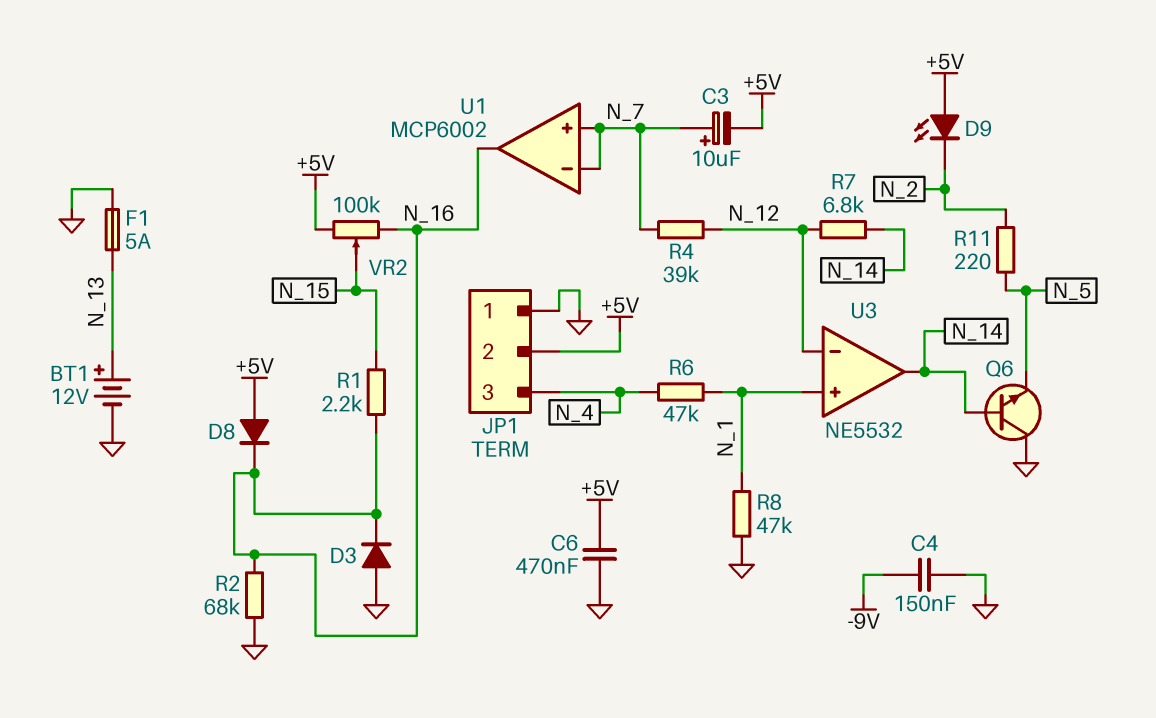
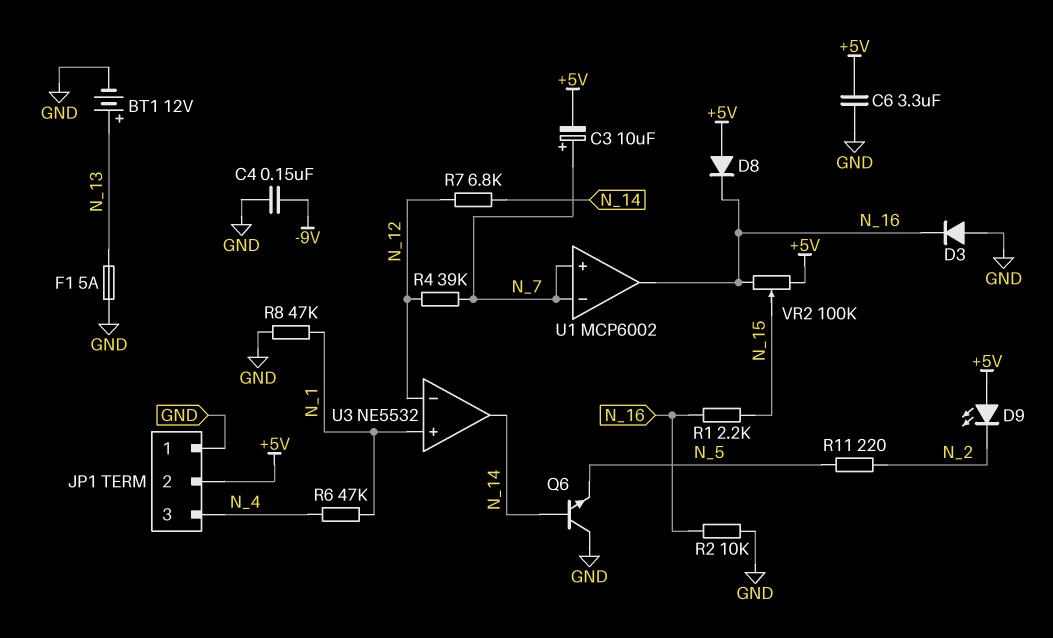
C6: 470nF (+5V, GND) -> 3.3uF (+5V, GND)
R2: 68k (GND, N_16) -> 10k (GND, N_16)

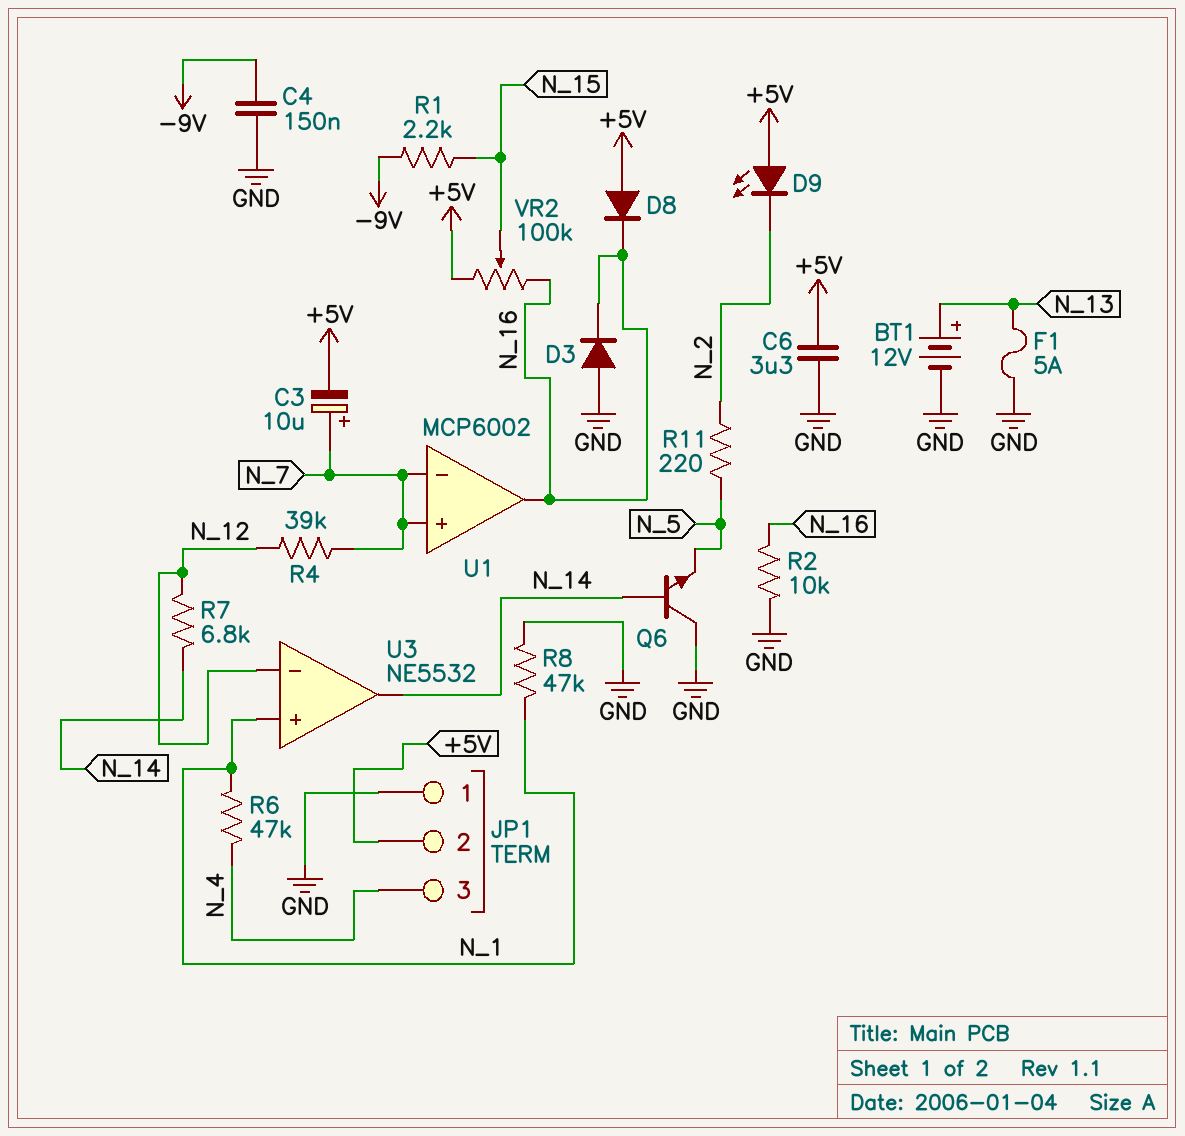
R1: 2.2k (N_15, N_16) -> 2.2k (-9V, N_15)

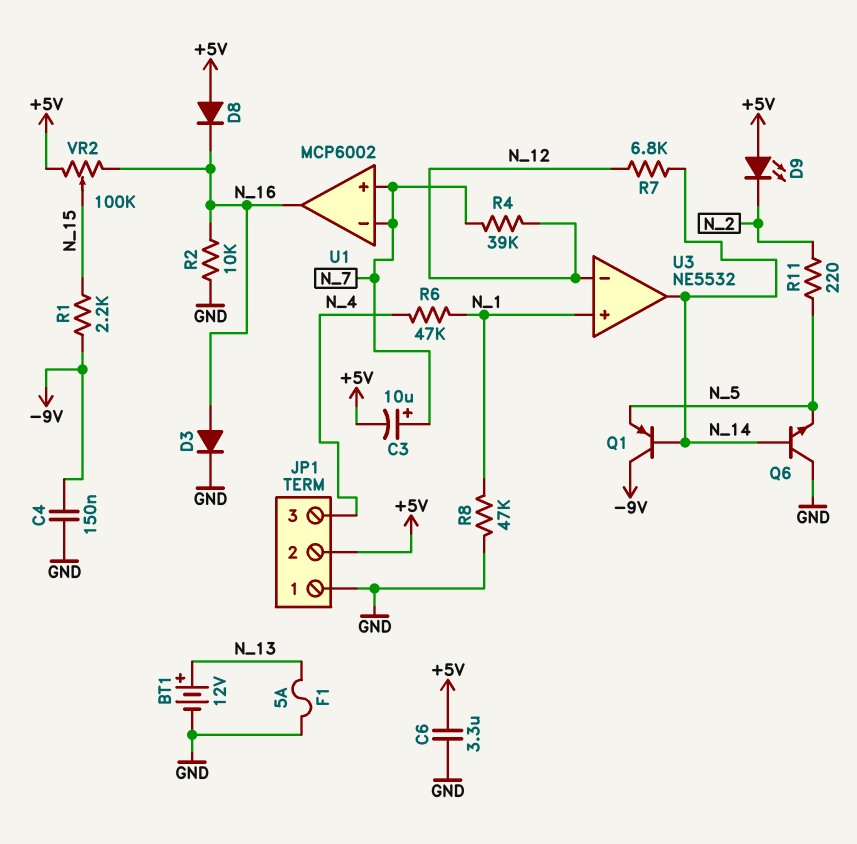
D3: diode (A GND, K N_16) -> diode (A N_16, K GND)
Q1: none -> PNP (B N_14, C -9V, E N_5)

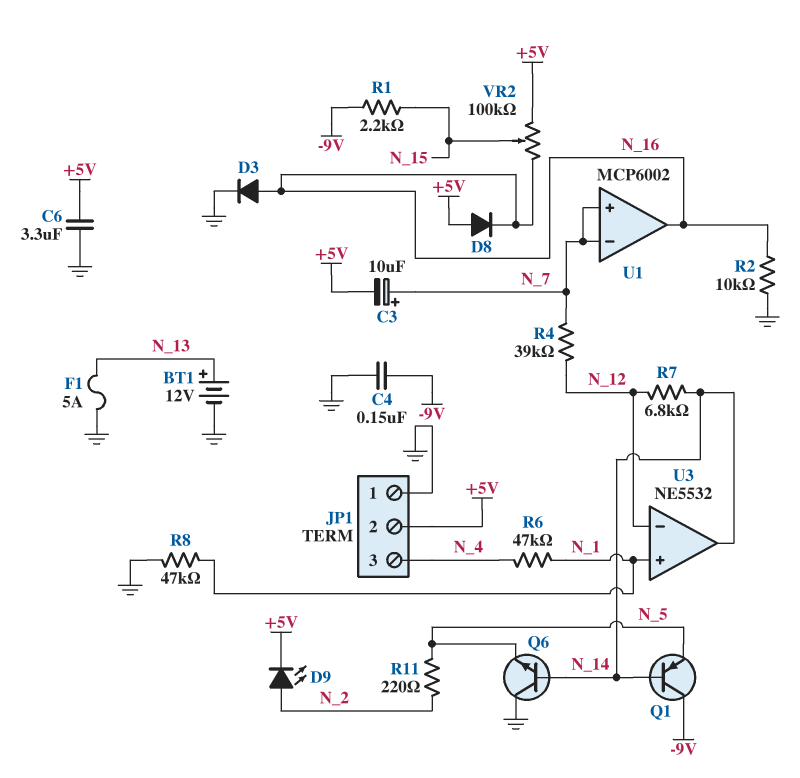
D9: LED (A +5V, K N_2) -> LED (A N_2, K +5V)

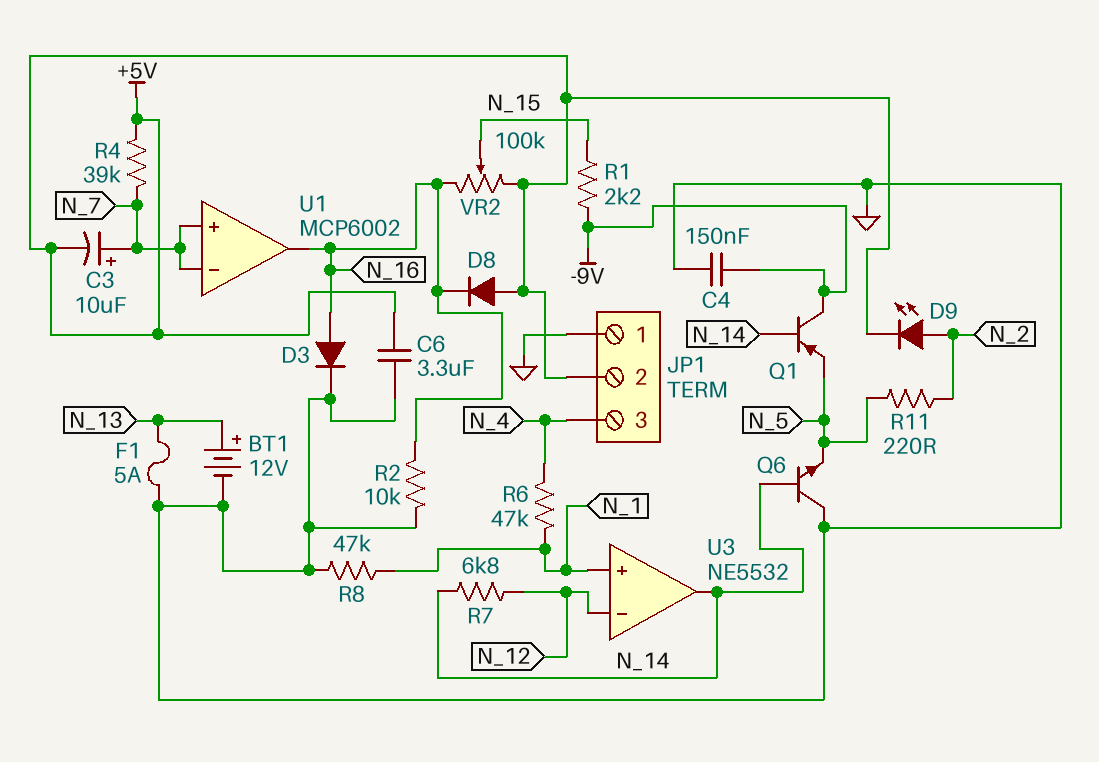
R4: 39k (N_7, N_12) -> 39k (+5V, N_7)

